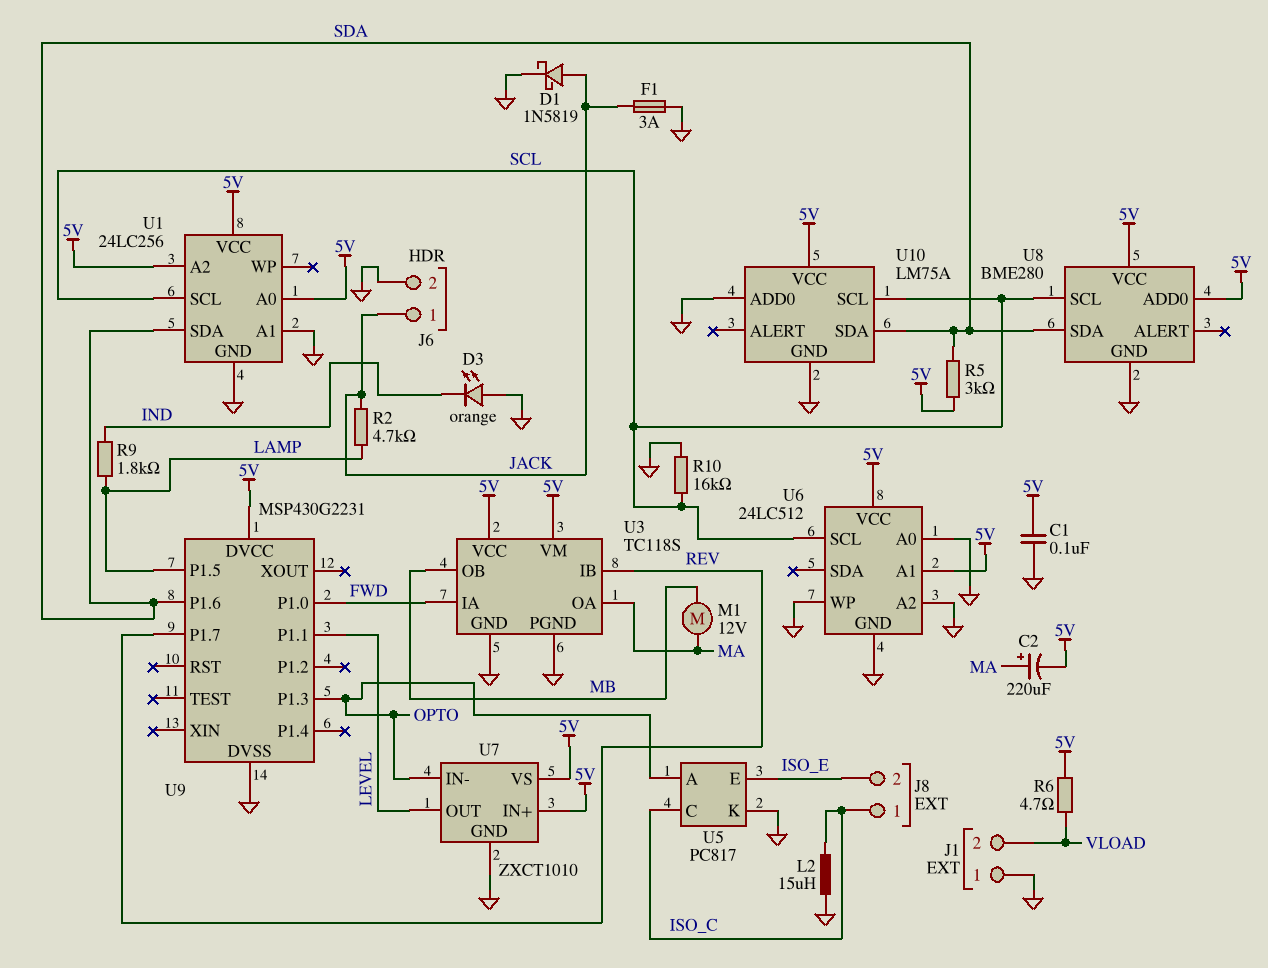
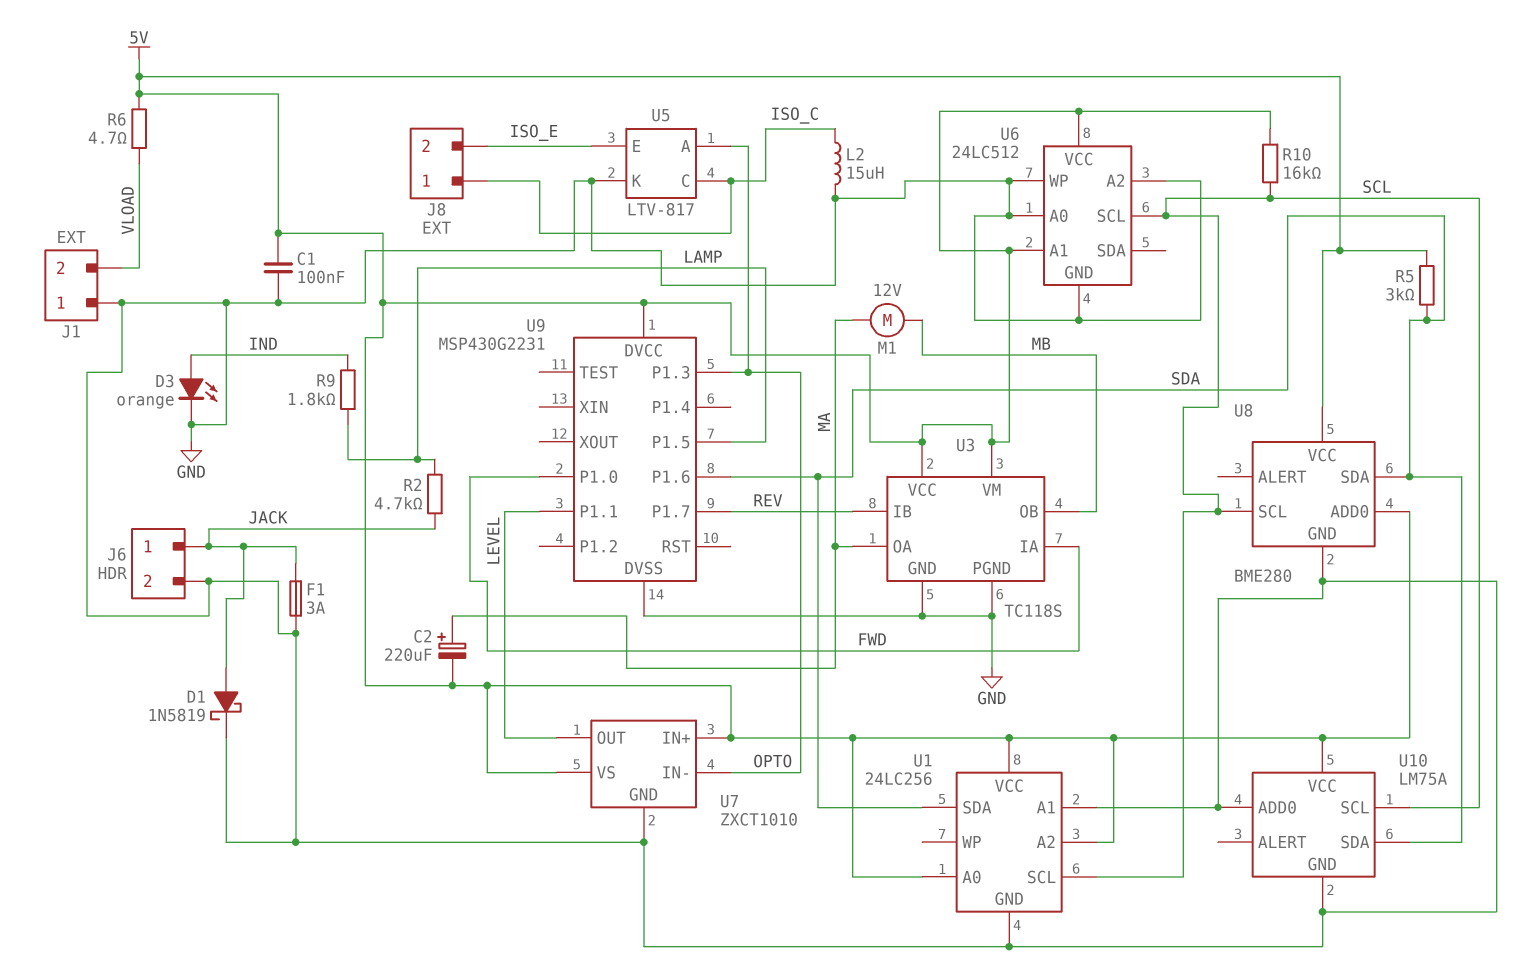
D3: LED orange (A GND, K IND) -> LED orange (A IND, K GND)
R10: 16k (GND, SCL) -> 16k (5V, SCL)
U5: PC817 -> LTV-817

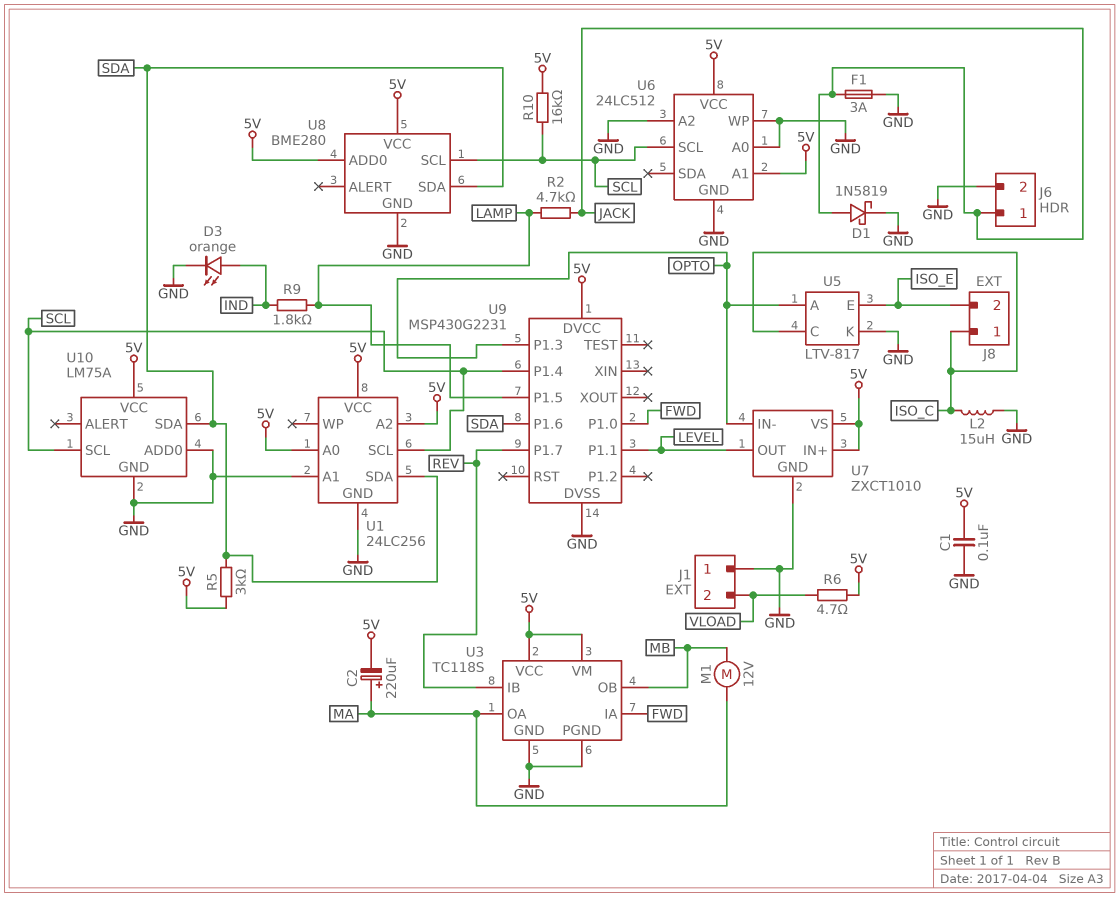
U9 pin P1.4: none -> SCL

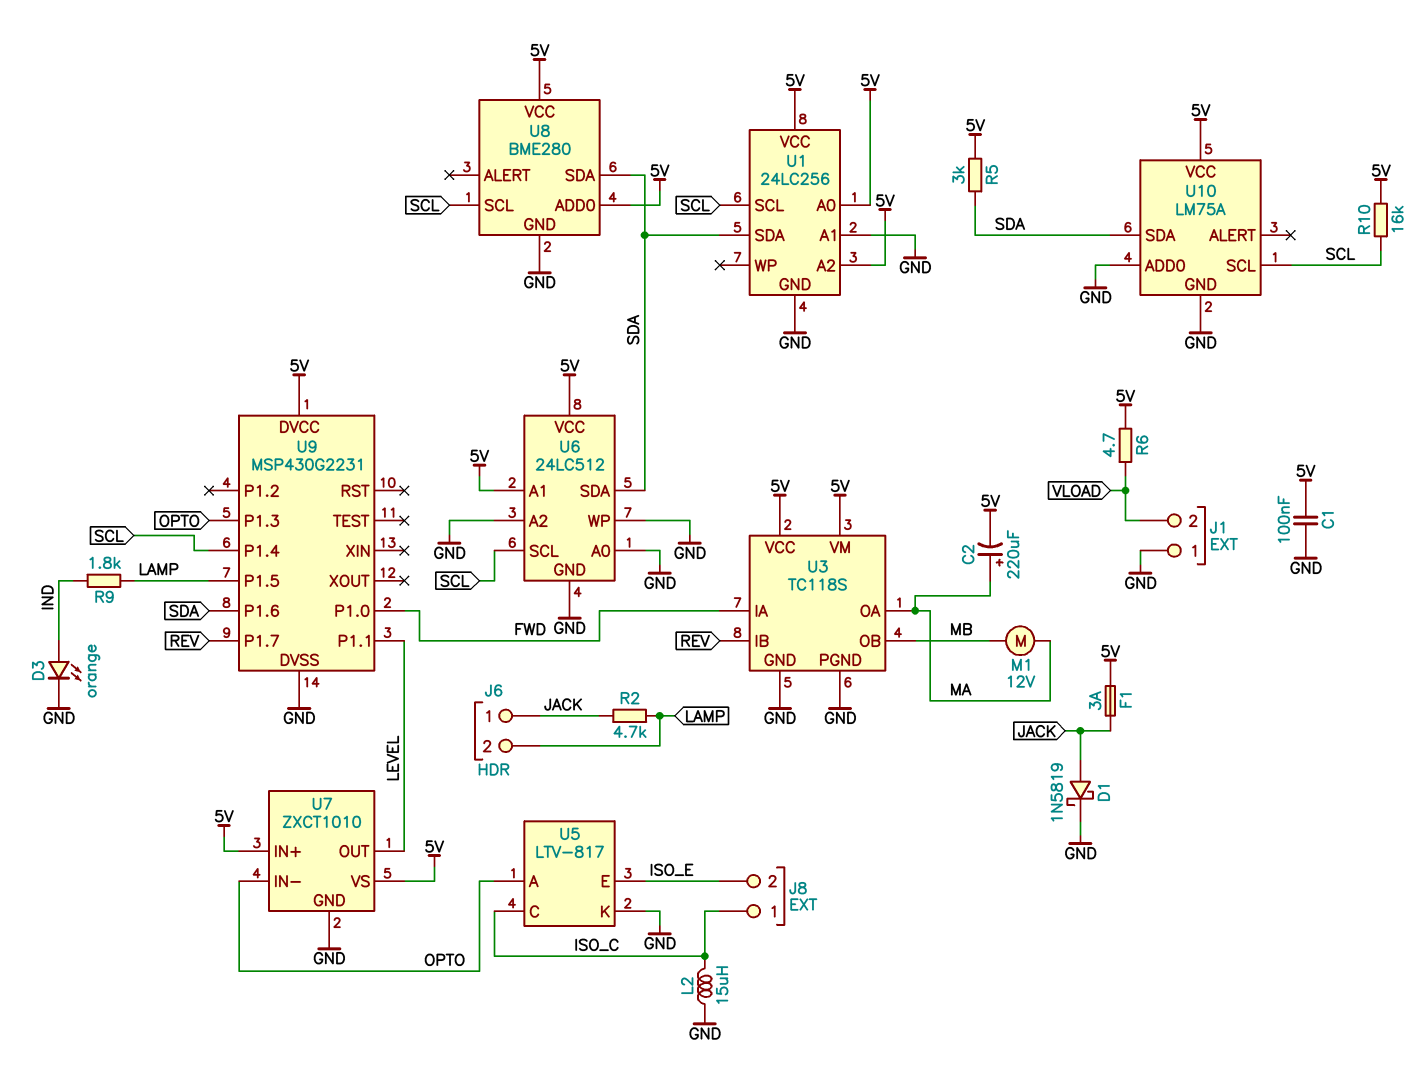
F1: 3A (GND, JACK) -> 3A (5V, JACK)
J6 pin 2: GND -> LAMP
U6 pin SDA: none -> SDA

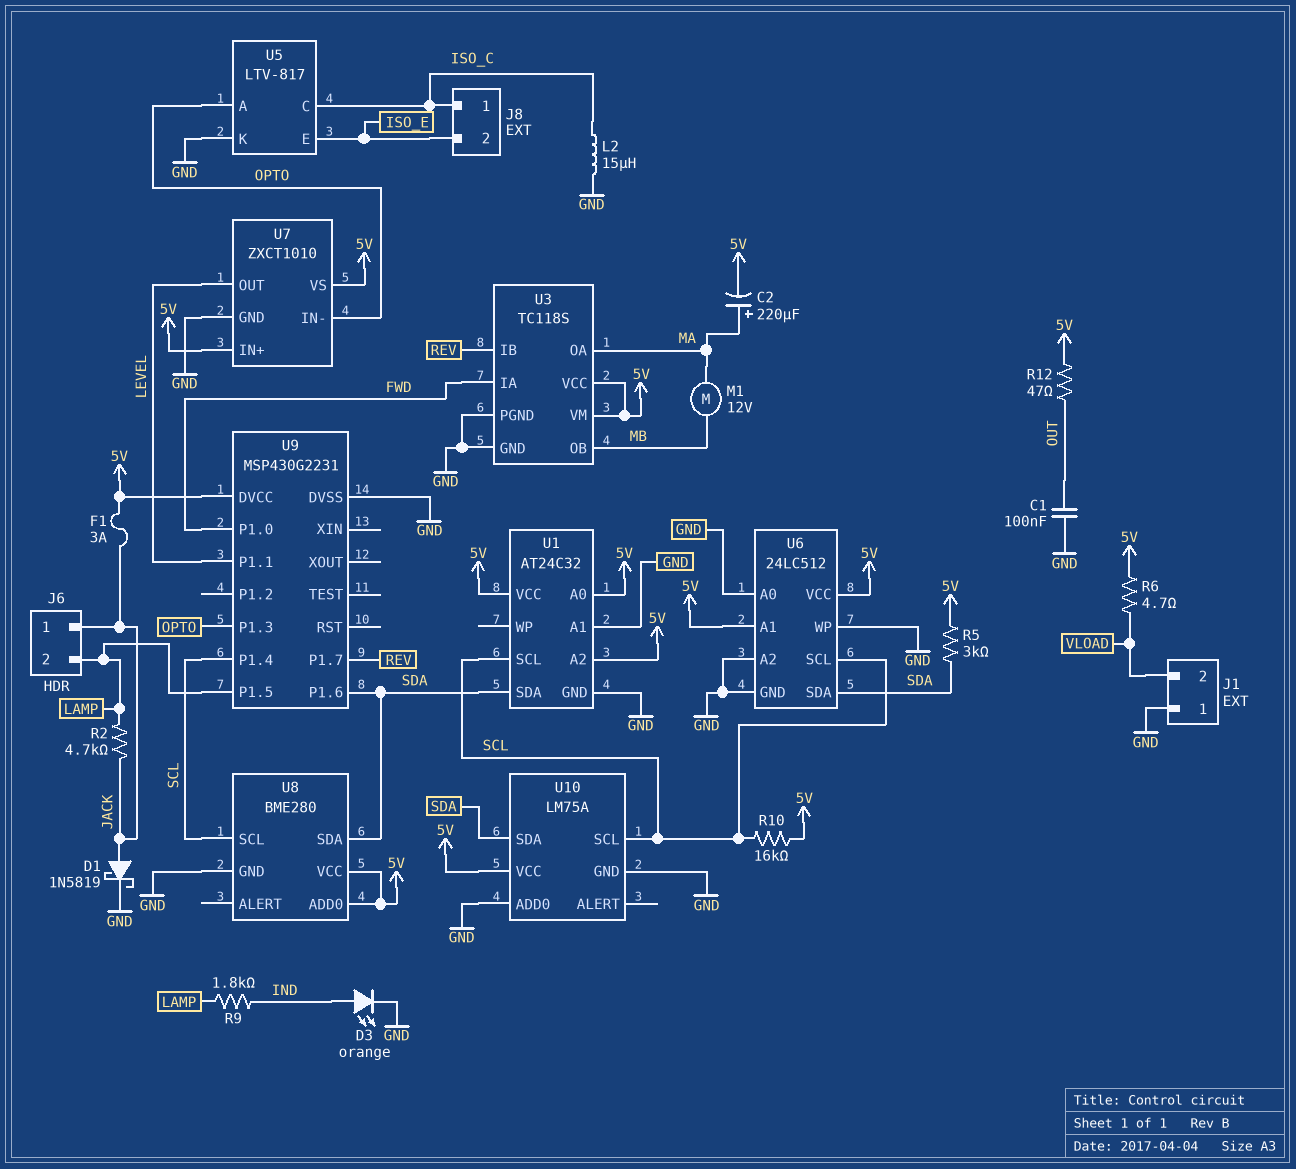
C1: 100nF (5V, GND) -> 100nF (GND, OUT)
R12: none -> 47 (5V, OUT)
U1: 24LC256 -> AT24C32

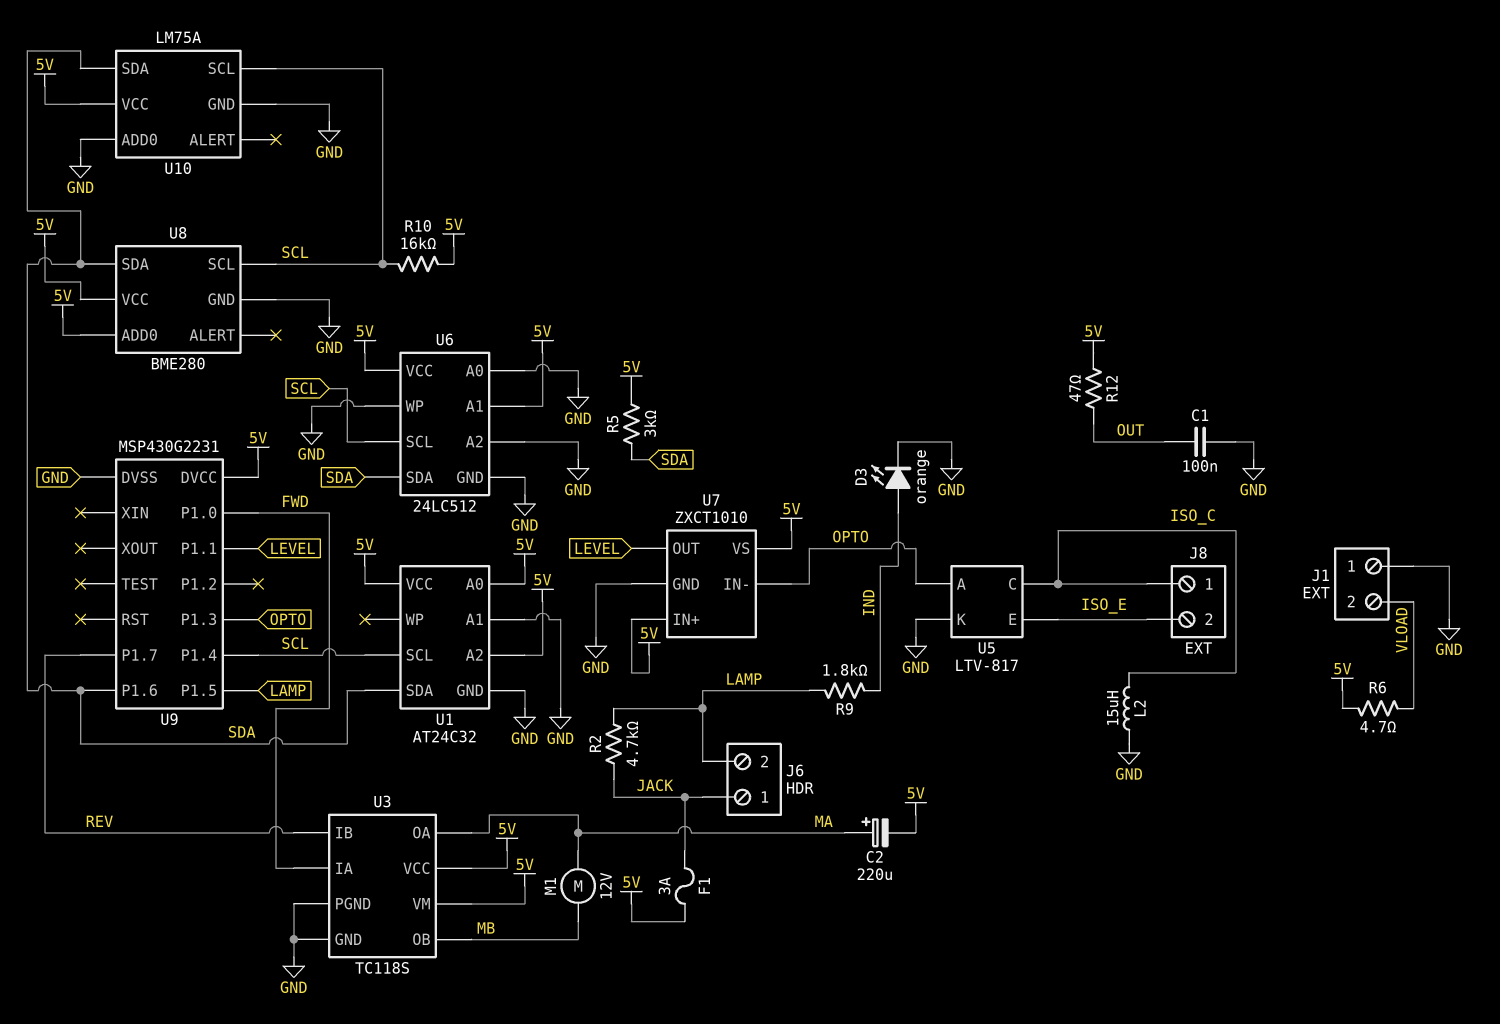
D1: schottky 1N5819 (A JACK, K GND) -> none

